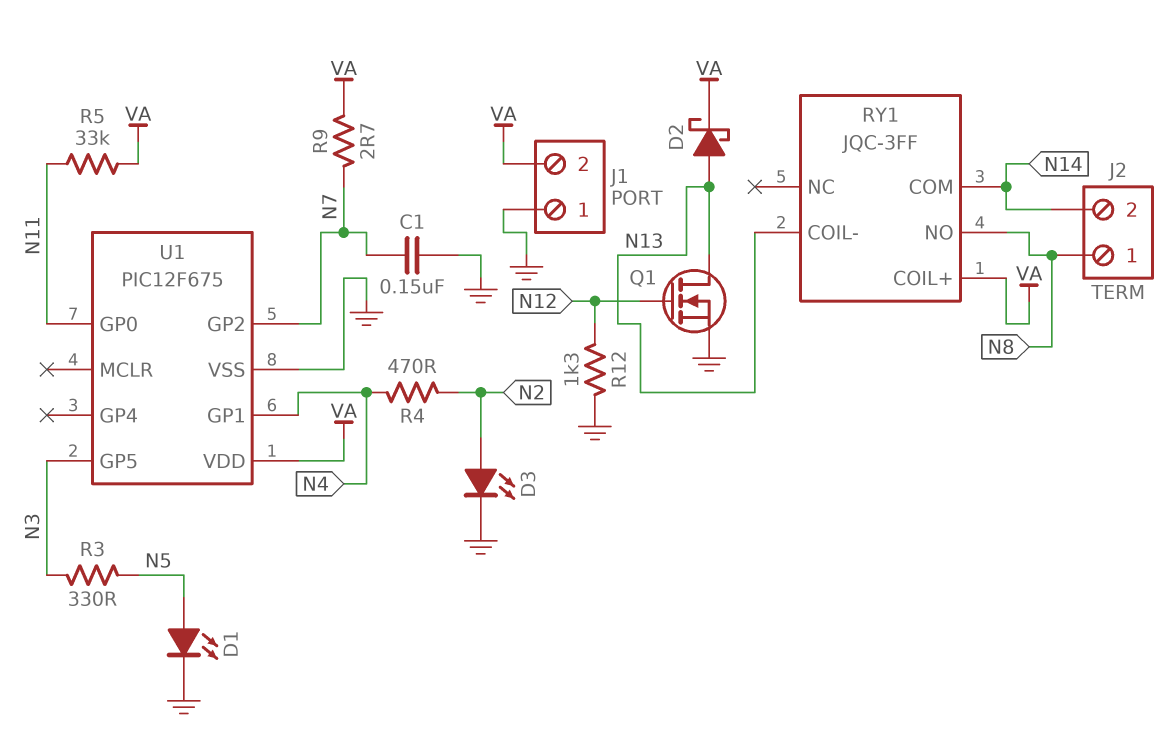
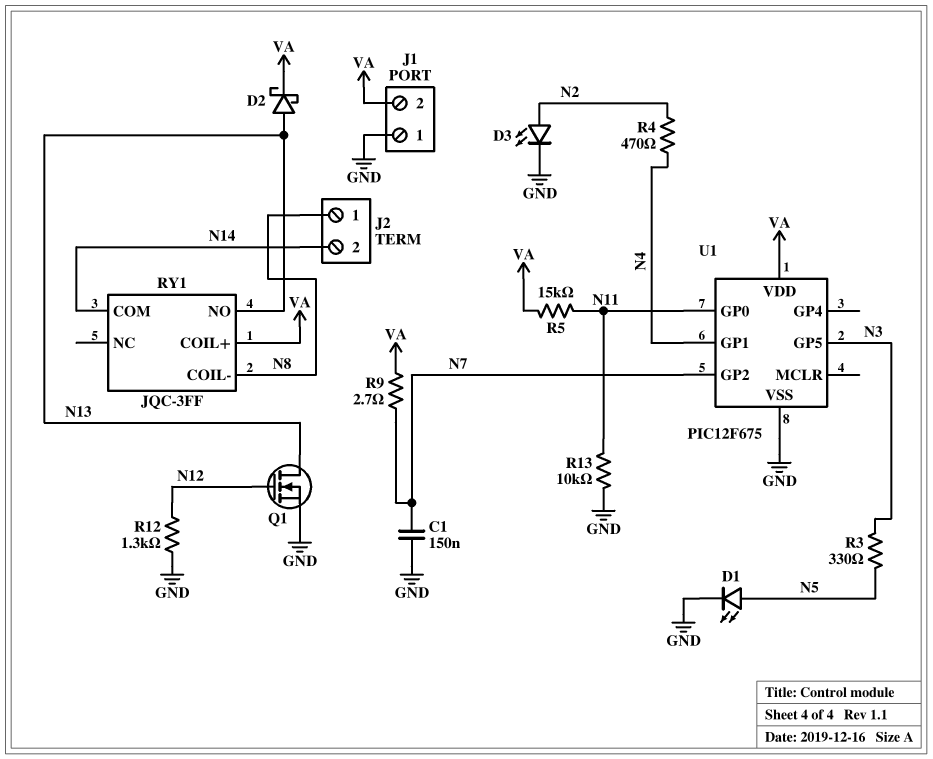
R5: 33k (N11, VA) -> 15k (N11, VA)
R13: none -> 10k (GND, N11)
RY1 pin COIL-: N13 -> N8
RY1 pin NO: N8 -> N13

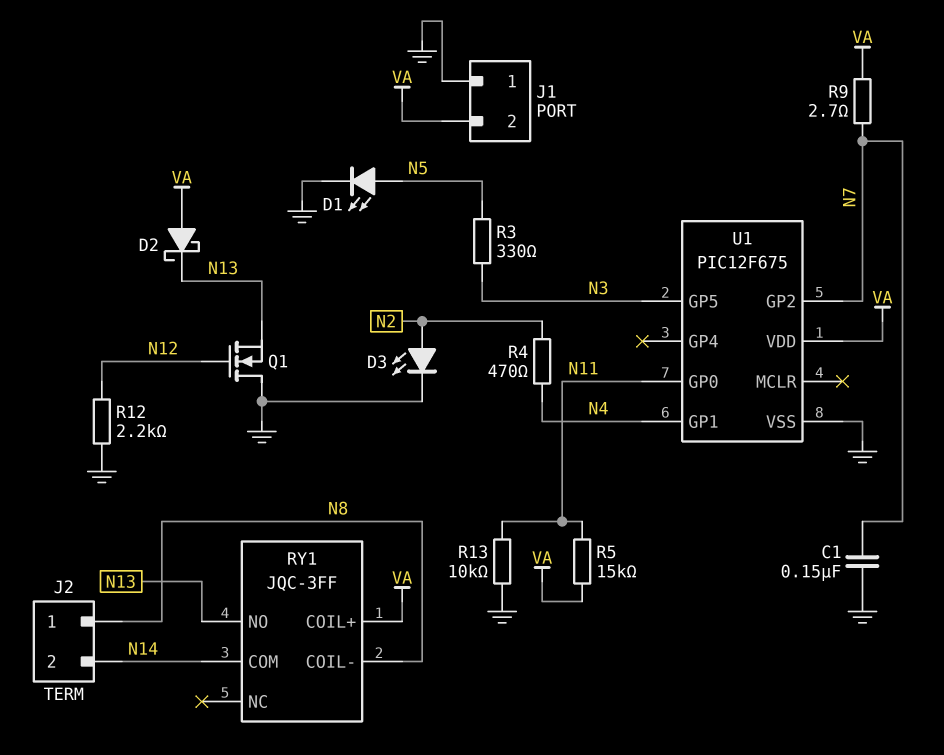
D2: schottky (A N13, K VA) -> schottky (A VA, K N13)
Q1: NMOS (G N12, D N13, S GND) -> NMOS (G N12, D GND, S N13)
R12: 1.3k (GND, N12) -> 2.2k (GND, N12)

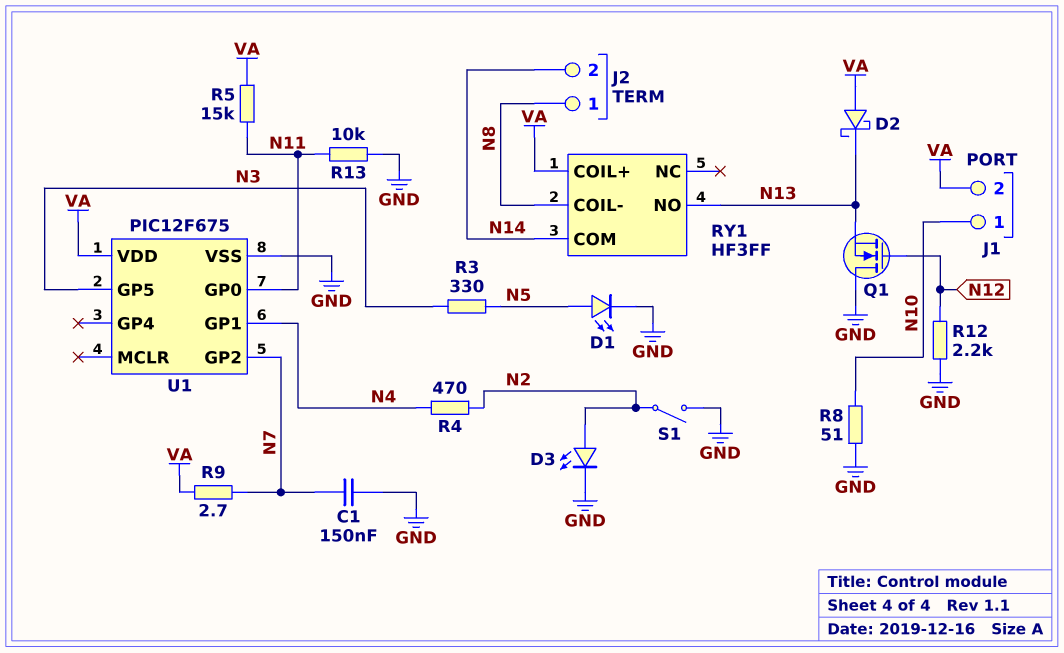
J1 pin 1: GND -> N10
R8: none -> 51 (GND, N10)
RY1: JQC-3FF -> HF3FF
S1: none -> switch (GND, N2)

